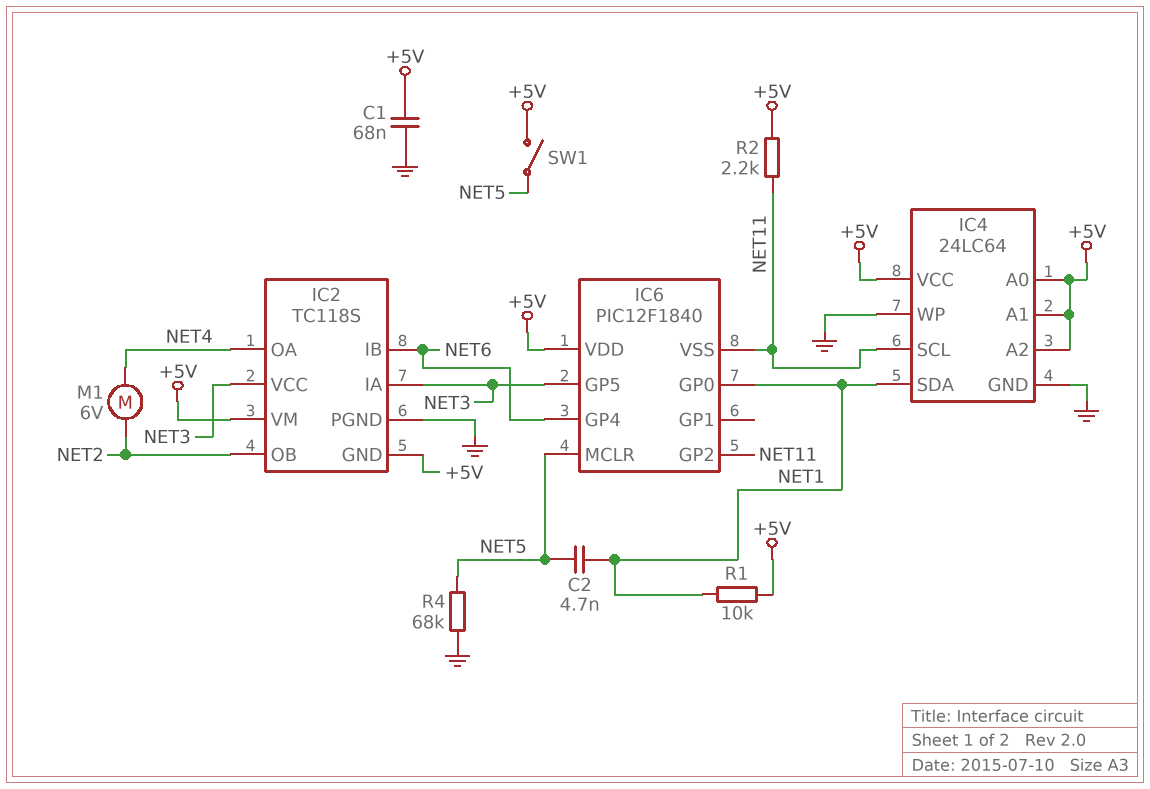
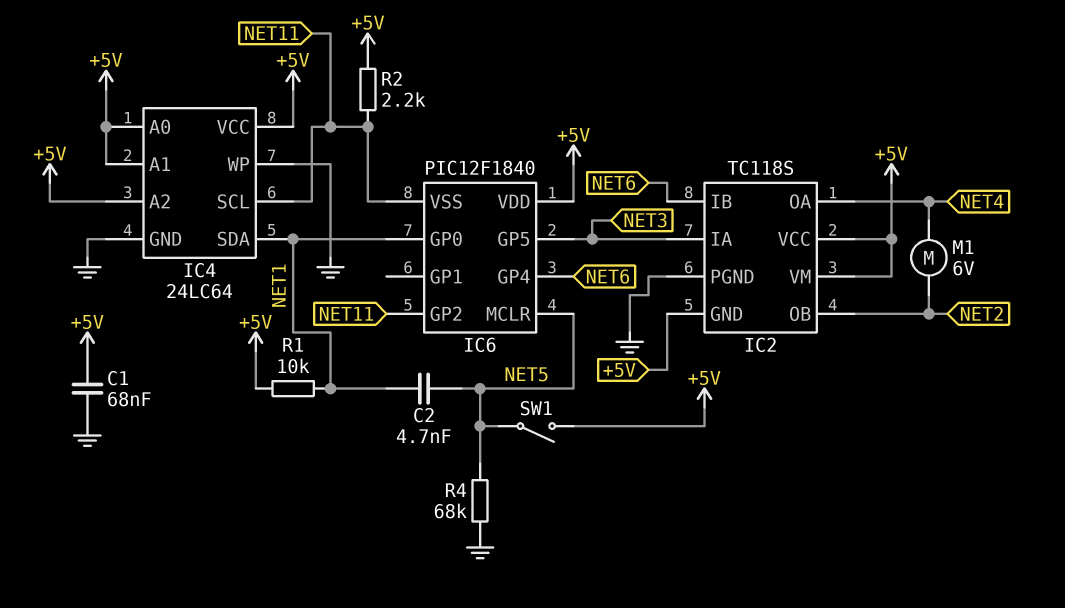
IC2 pin VCC: NET3 -> +5V

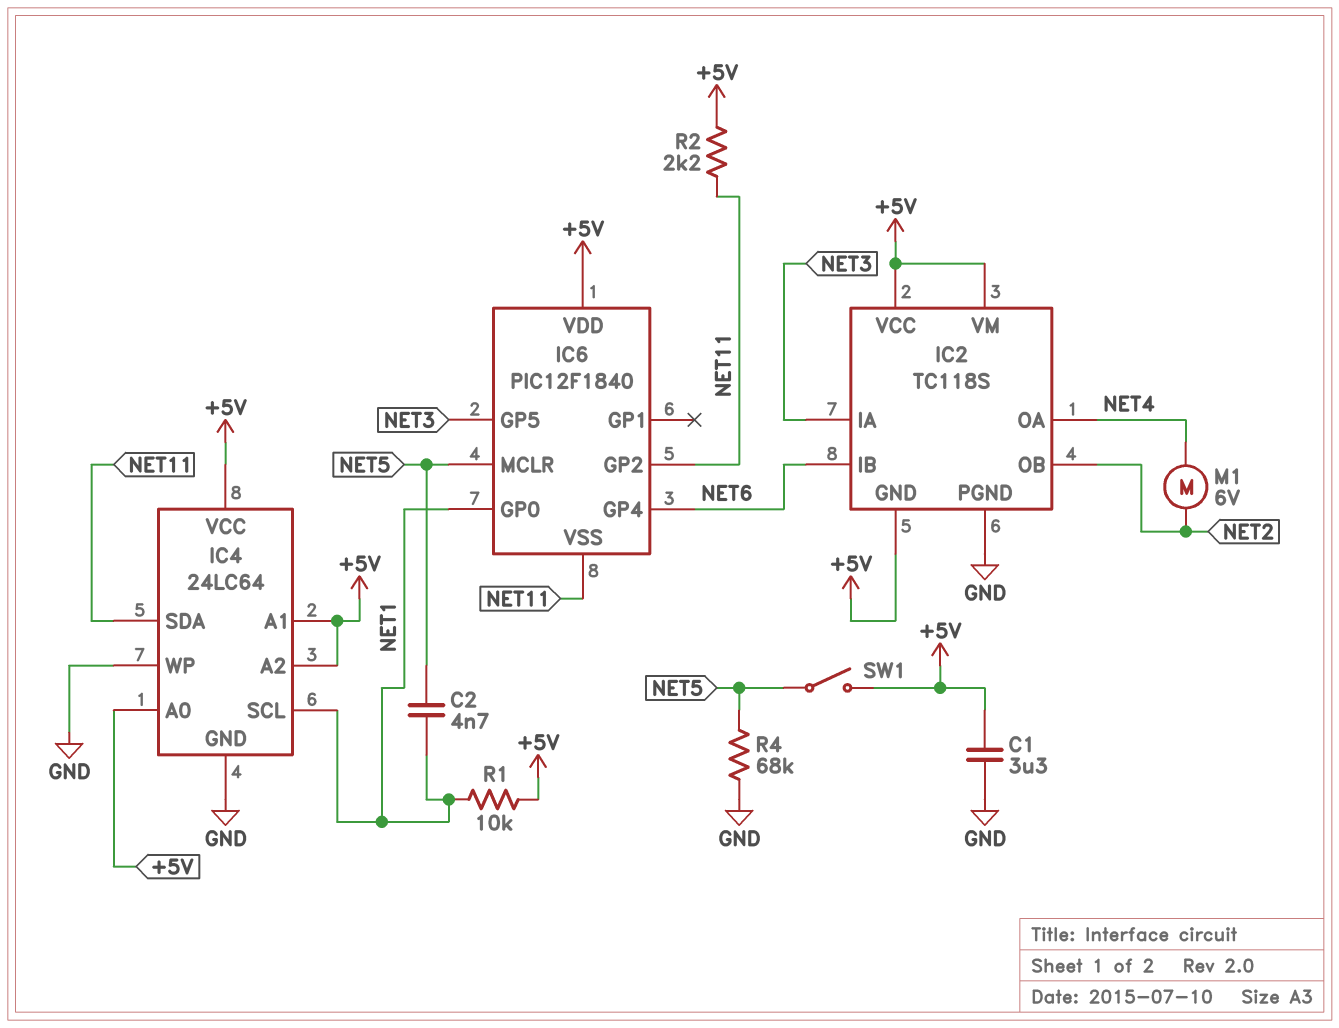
C1: 68nF (+5V, GND) -> 3.3uF (+5V, GND)
IC4 pin SCL: NET11 -> NET1
IC4 pin SDA: NET1 -> NET11

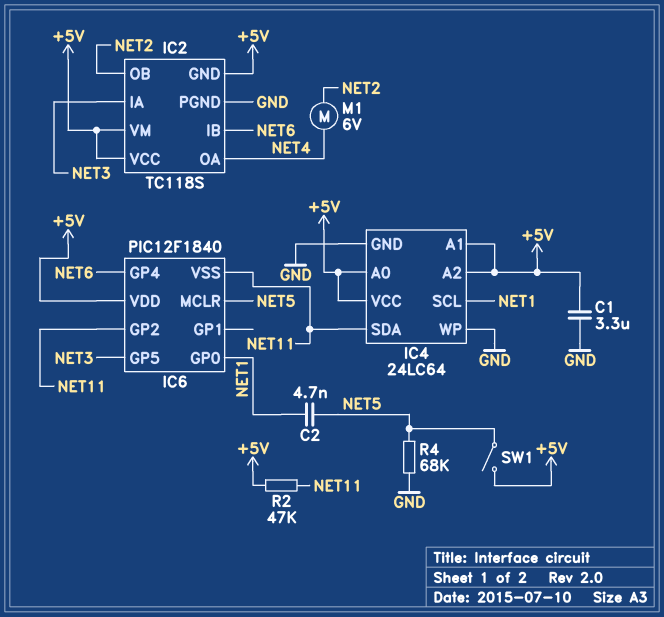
R1: 10k (+5V, NET1) -> none
R2: 2.2k (+5V, NET11) -> 47k (+5V, NET11)

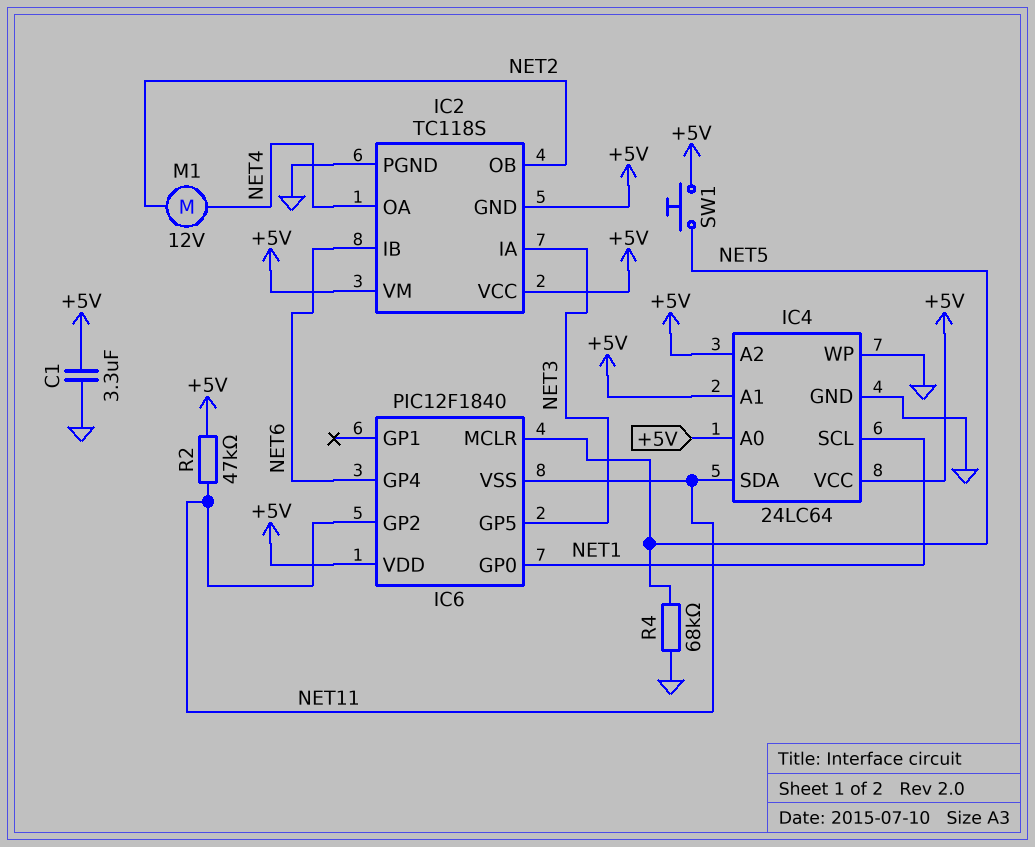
C2: 4.7nF (NET1, NET5) -> none
M1: motor 6V (NET2, NET4) -> motor 12V (NET2, NET4)
SW1: switch (+5V, NET5) -> button (+5V, NET5)

